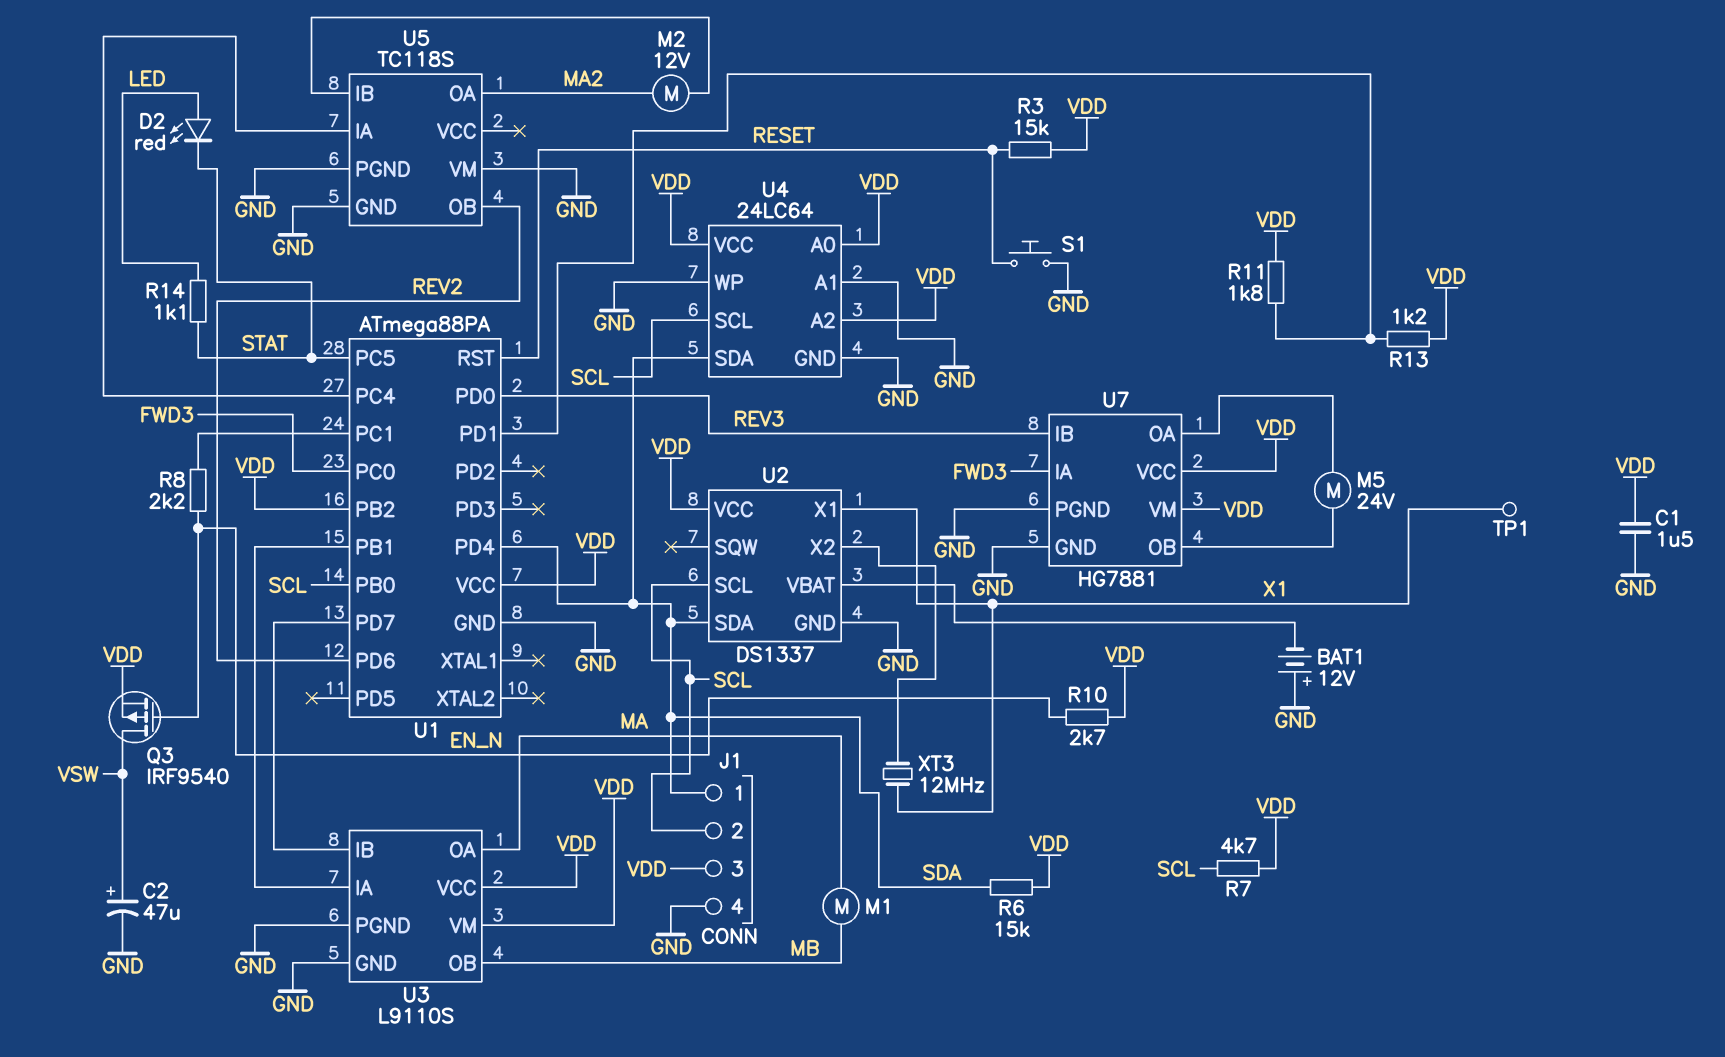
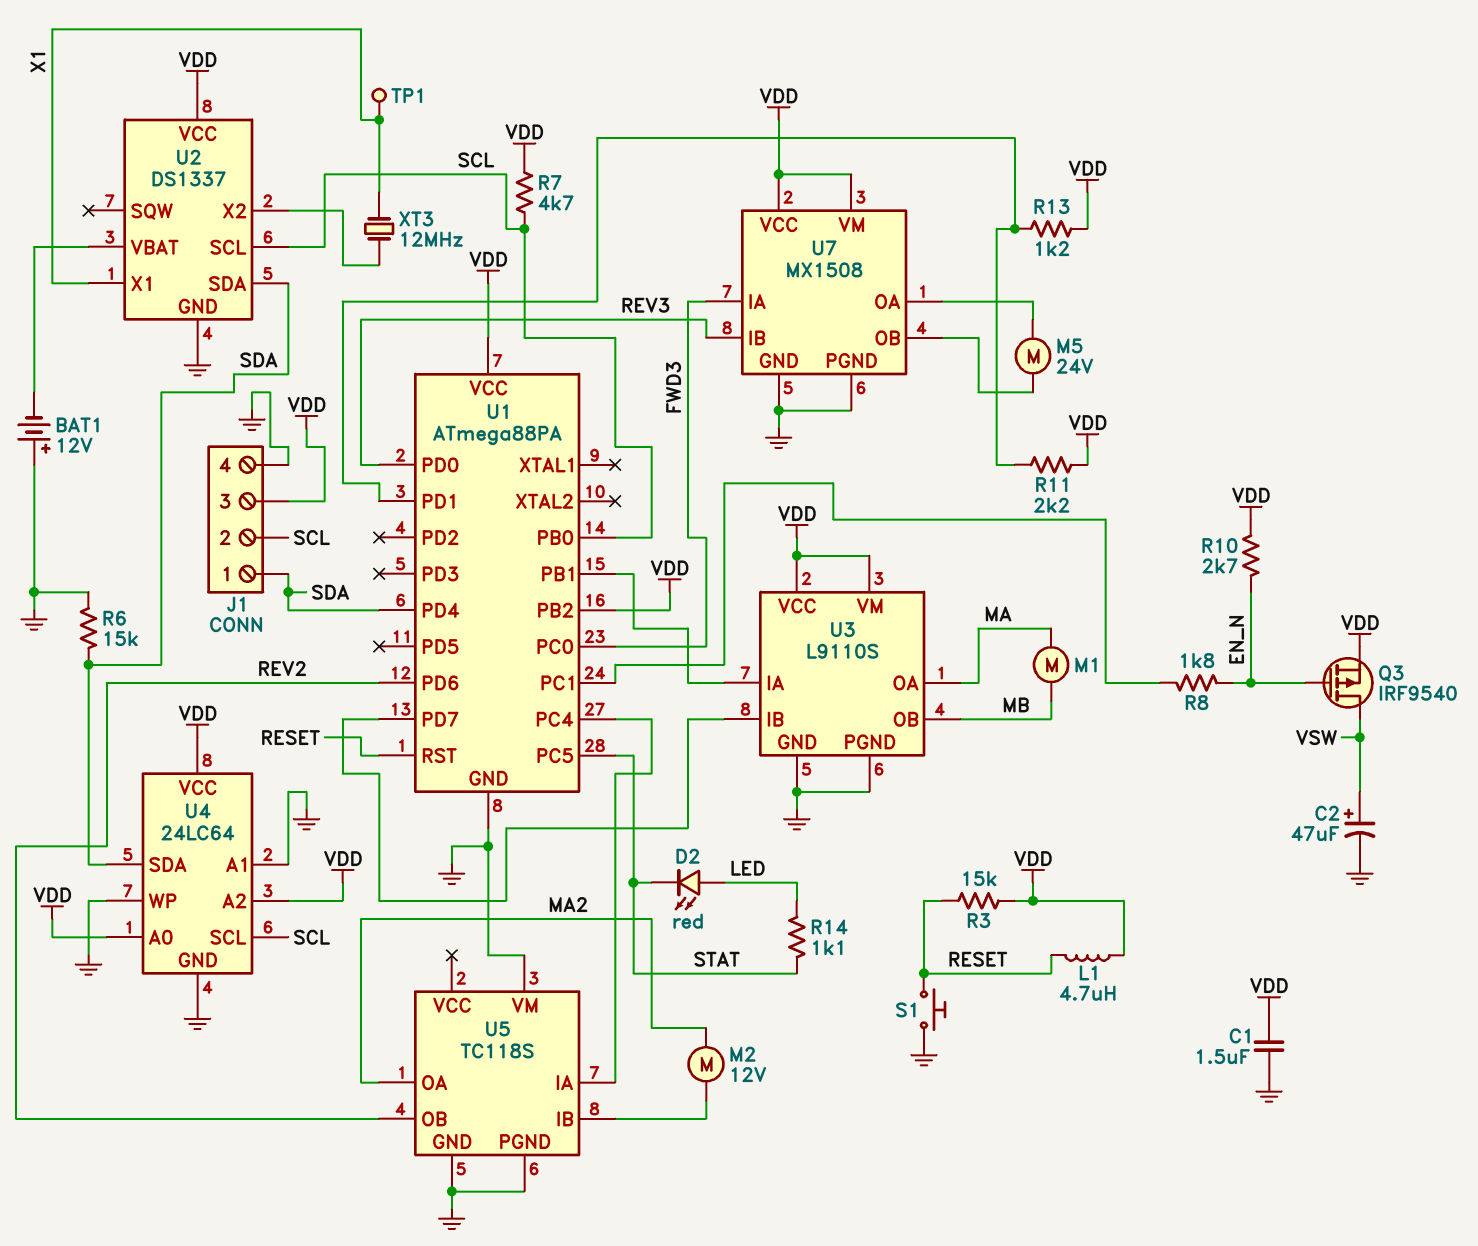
L1: none -> 4.7uH (RESET, VDD)
R6: 15k (SDA, VDD) -> 15k (GND, SDA)
R8: 2.2k (EN_N, U1/PC1) -> 1.8k (EN_N, U1/PC1)
R11: 1.8k (U1/PD1, VDD) -> 2.2k (U1/PD1, VDD)
U7: HG7881 -> MX1508

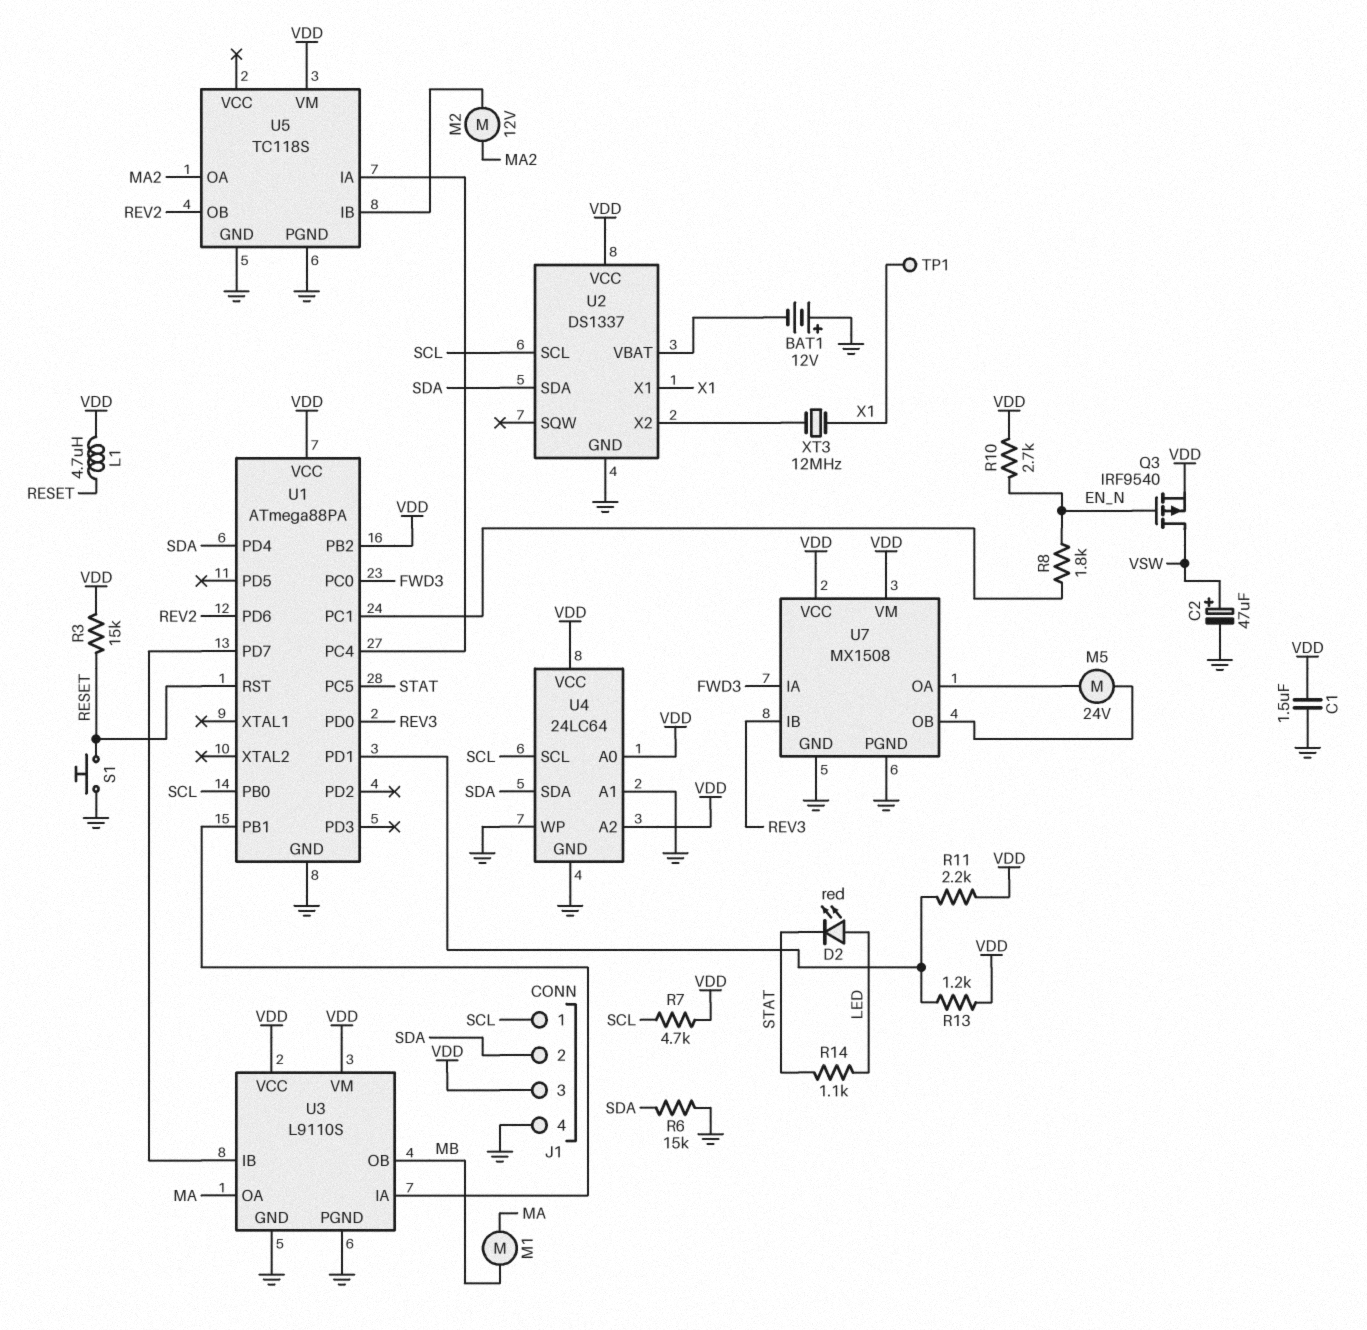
J1 pin 1: SDA -> SCL
J1 pin 2: SCL -> SDA
U5 pin VM: GND -> VDD

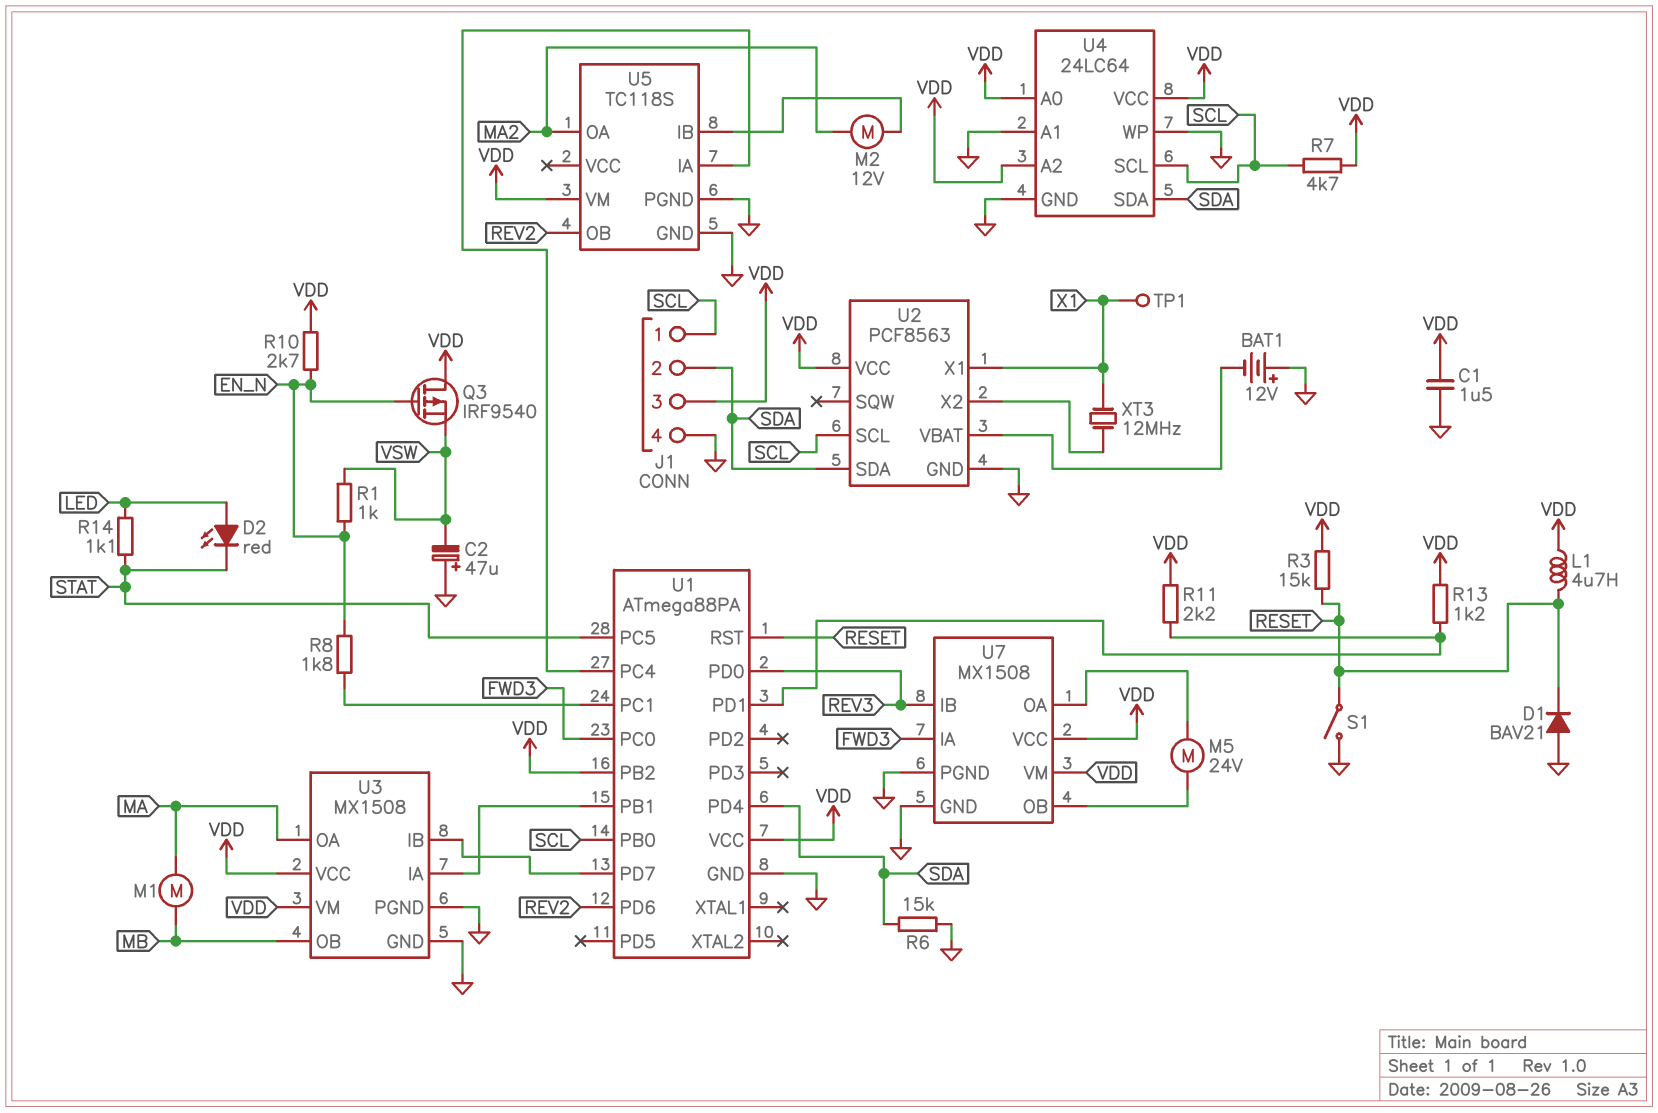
C2: 47uF (plus VSW, minus GND) -> 47uF (plus GND, minus VSW)
D1: none -> diode BAV21 (A GND, K RESET)
Q3: PMOS IRF9540 (G EN_N, D VSW, S VDD) -> PMOS IRF9540 (G EN_N, D VDD, S VSW)
R1: none -> 1k (EN_N, VSW)
S1: button (GND, RESET) -> switch (GND, RESET)
U2: DS1337 -> PCF8563
U3: L9110S -> MX1508

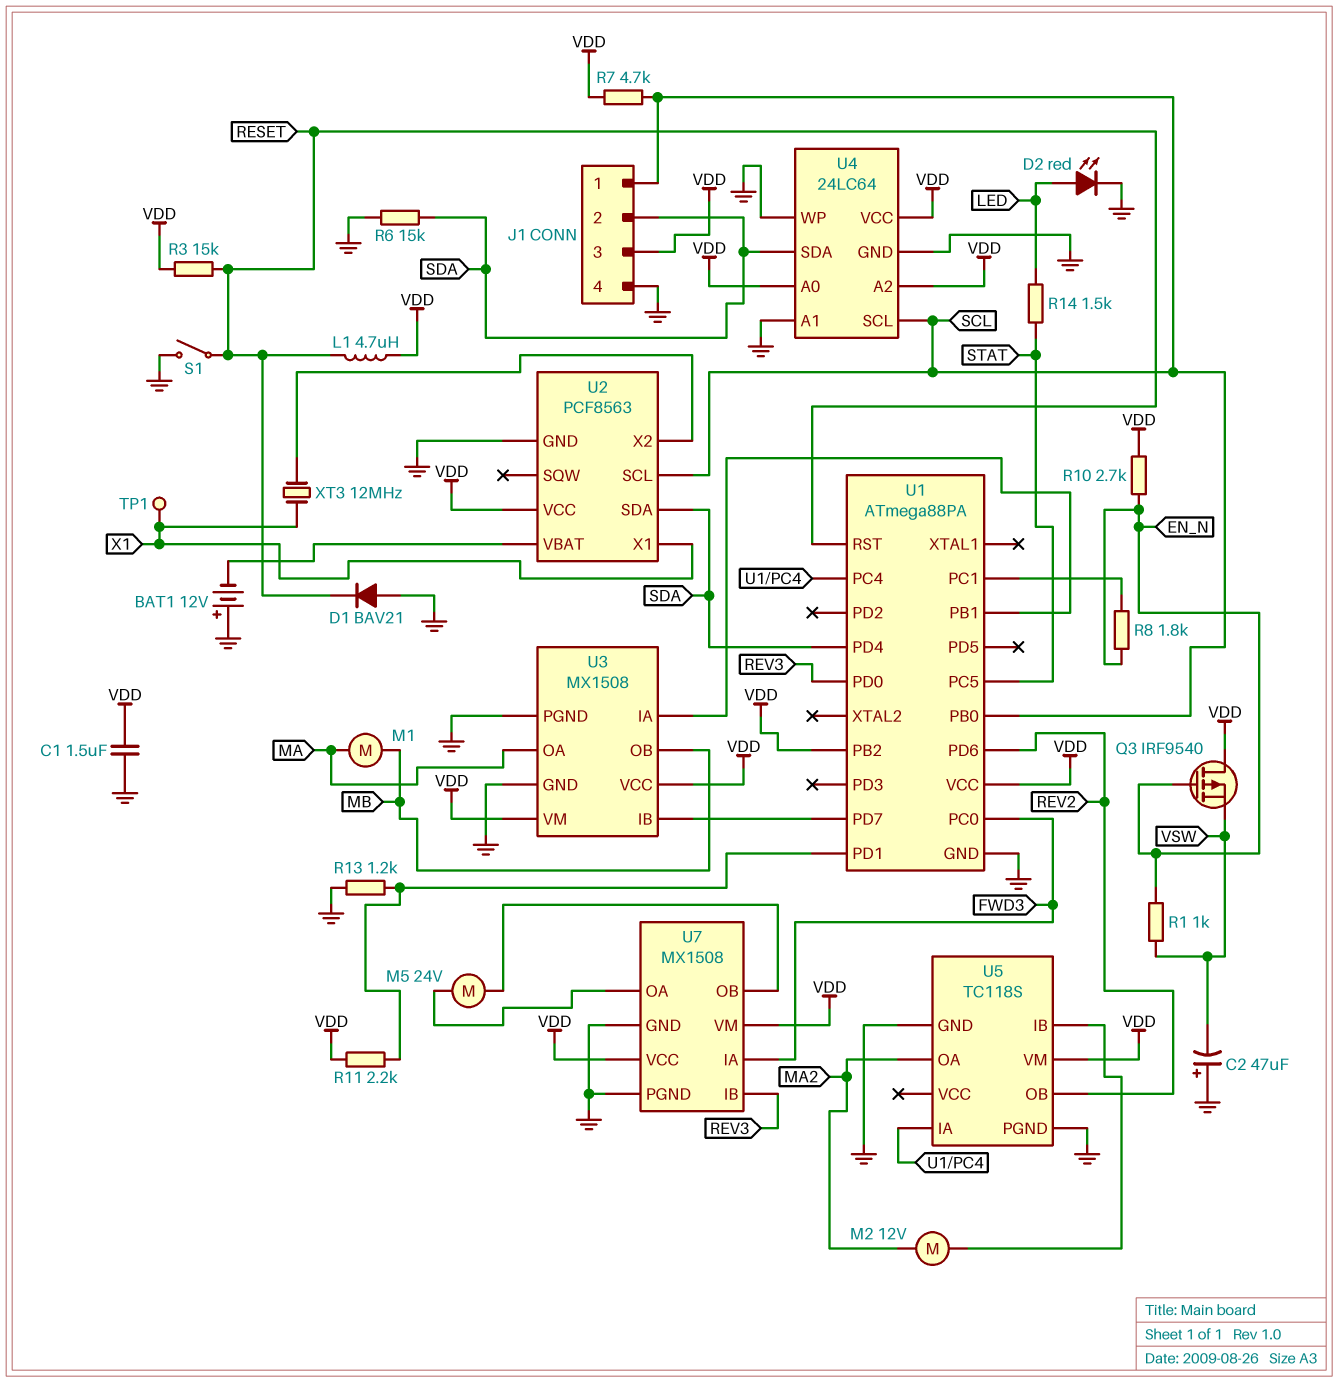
D2: LED red (A LED, K STAT) -> LED red (A LED, K GND)
R13: 1.2k (U1/PD1, VDD) -> 1.2k (GND, U1/PD1)
R14: 1.1k (LED, STAT) -> 1.5k (LED, STAT)

